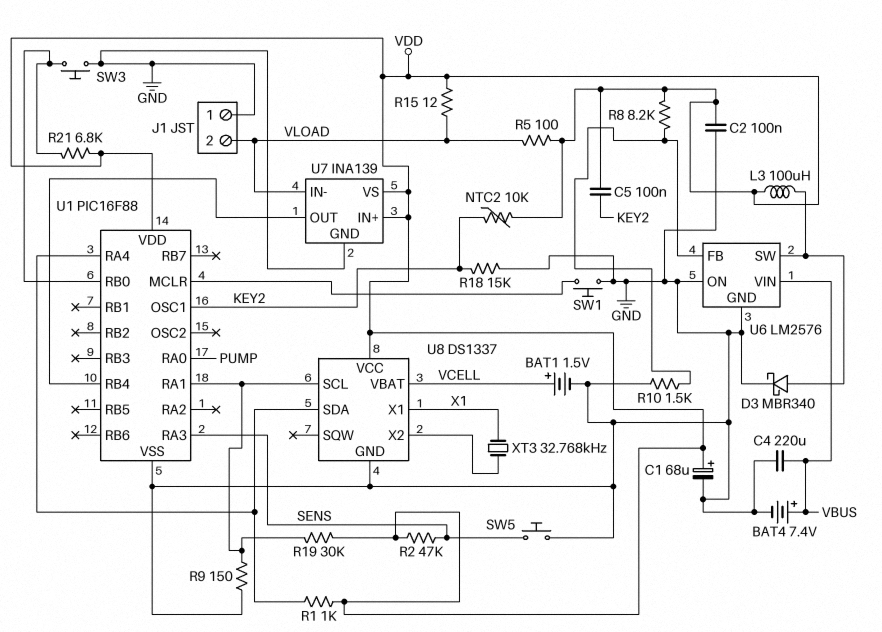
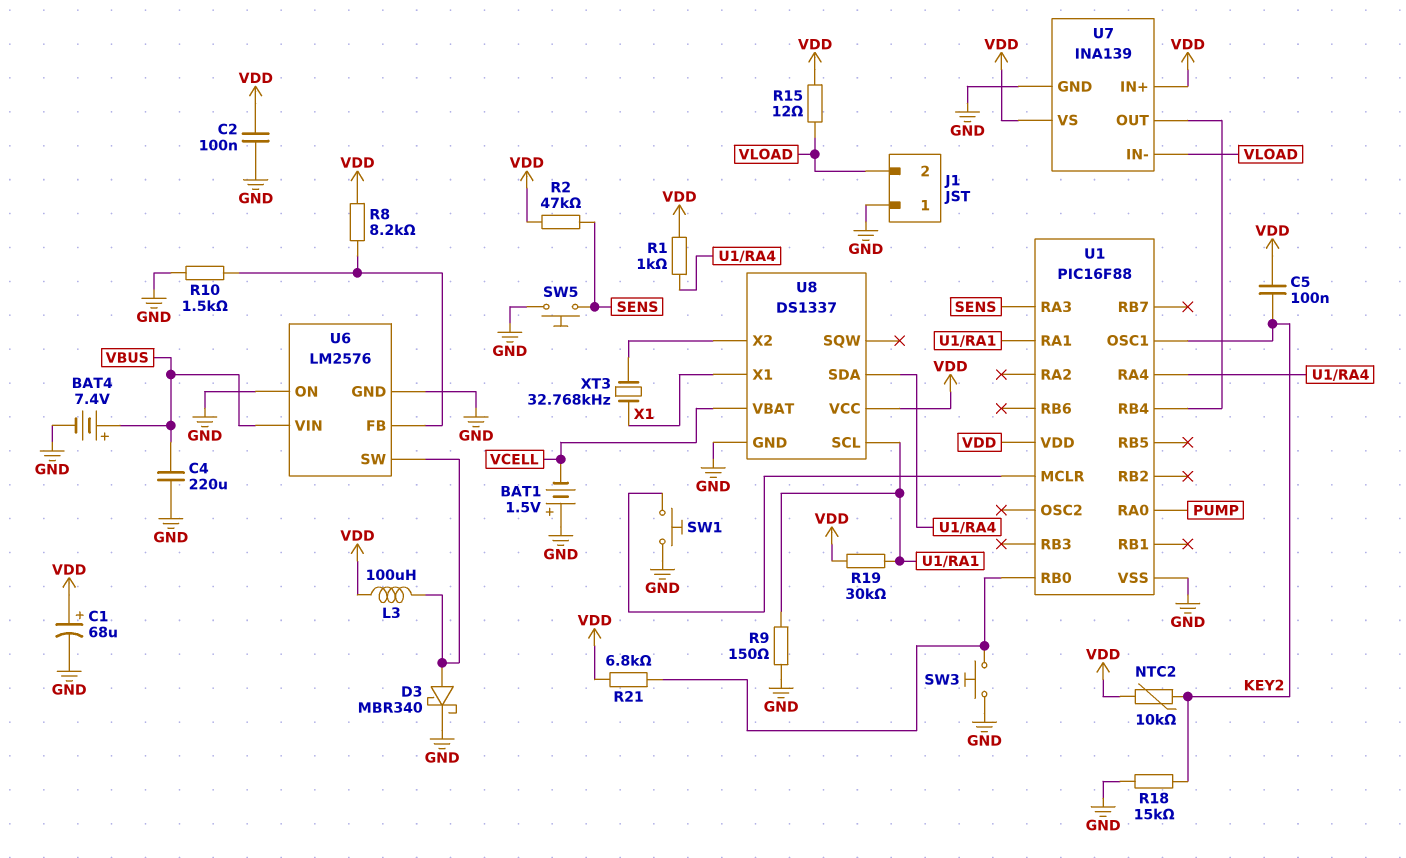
BAT1: 1.5V (plus VCELL, minus GND) -> 1.5V (plus GND, minus VCELL)
R5: 100 (VDD, VLOAD) -> none

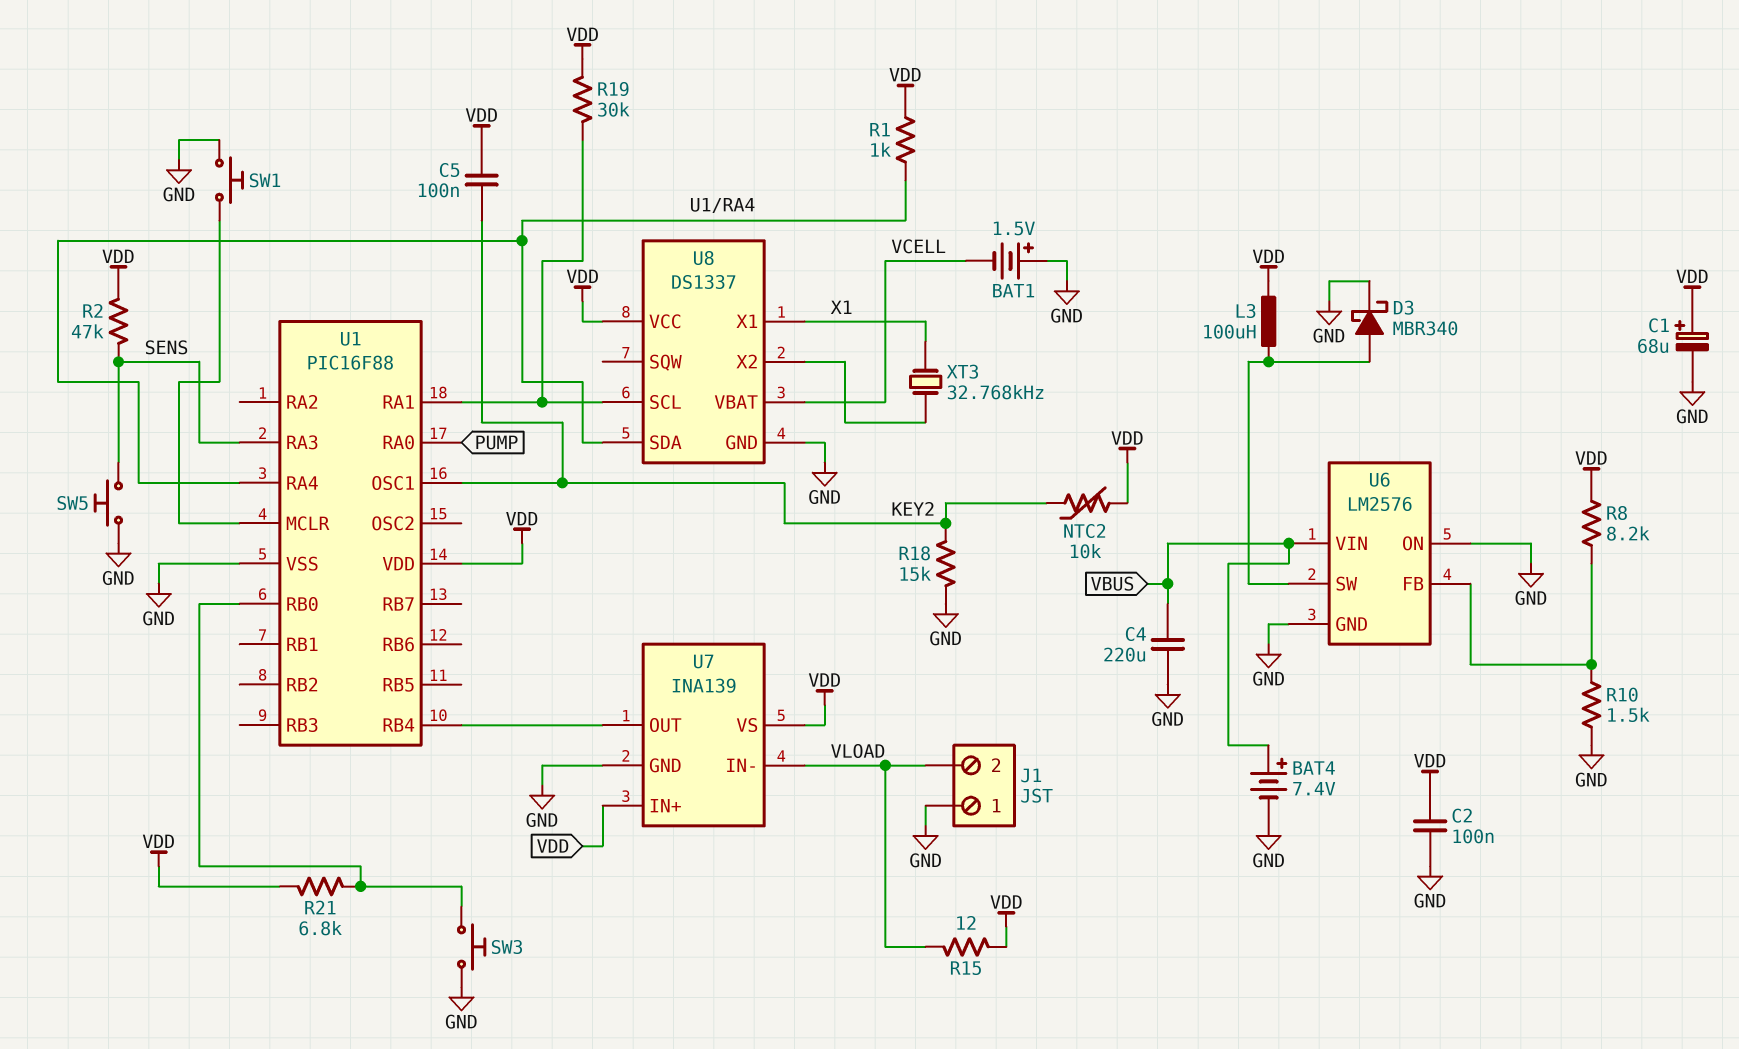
R9: 150 (GND, U1/RA1) -> none

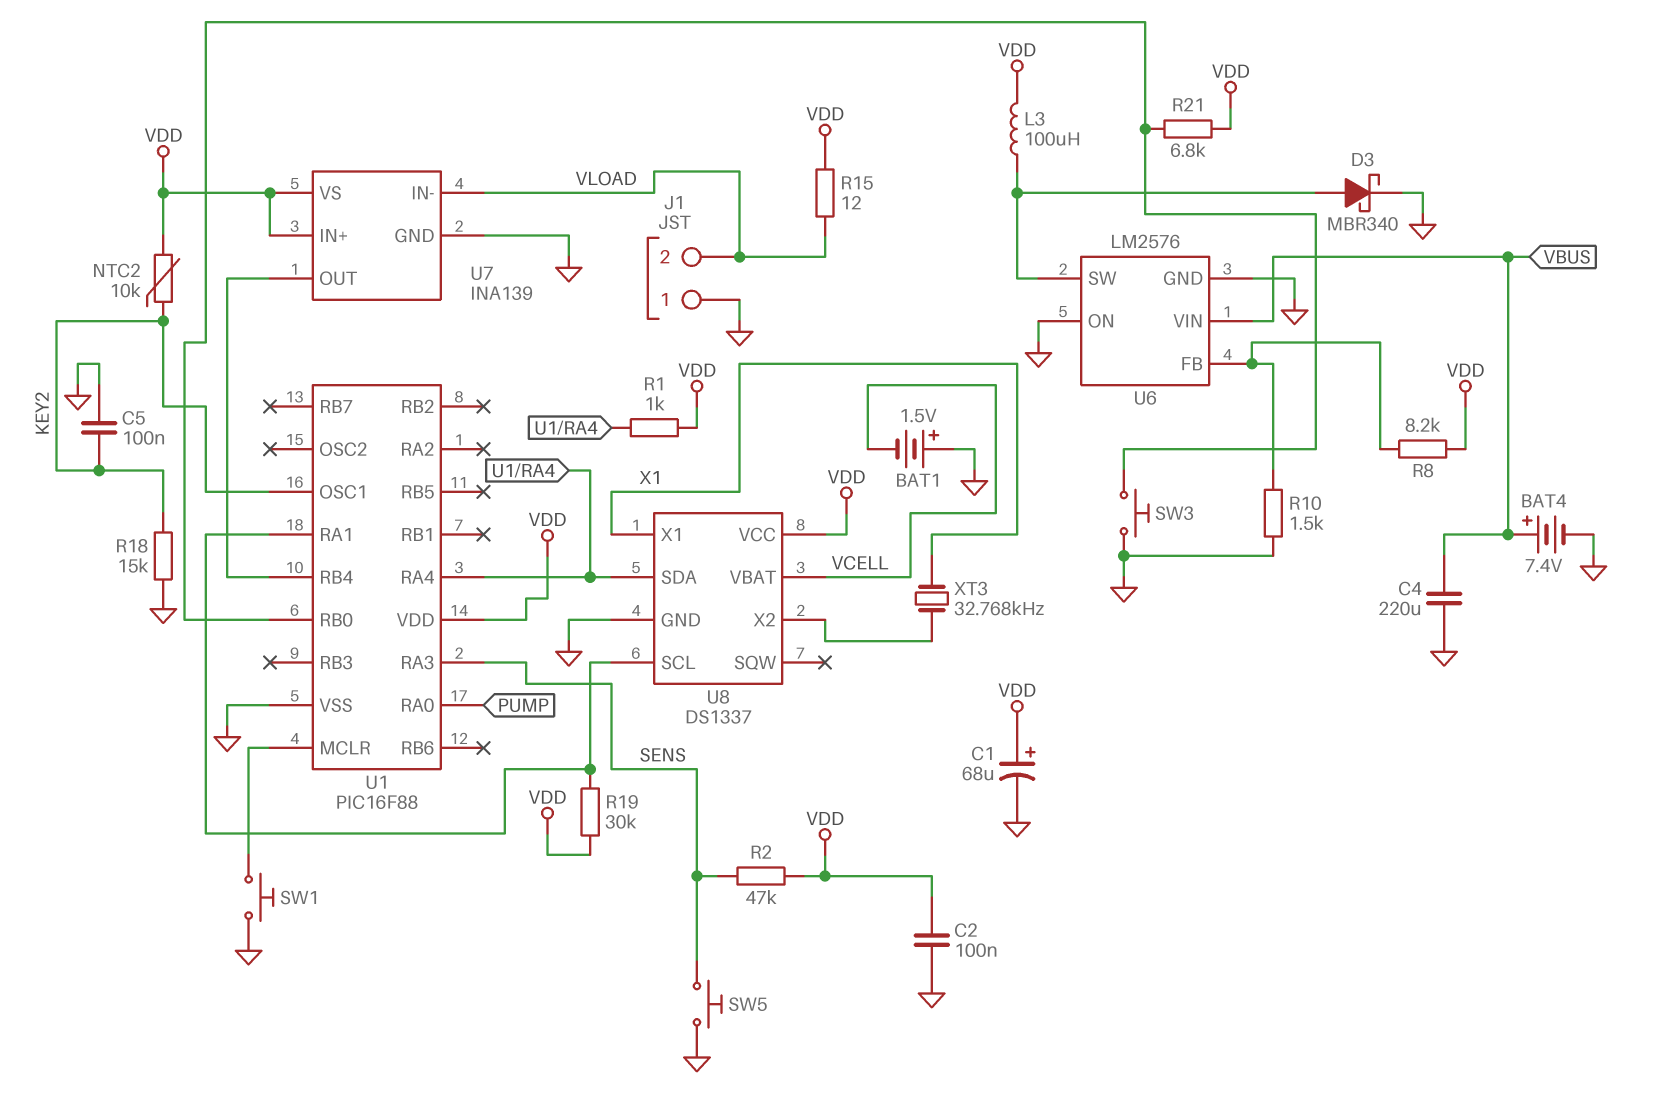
C5: 100nF (KEY2, VDD) -> 100nF (GND, KEY2)

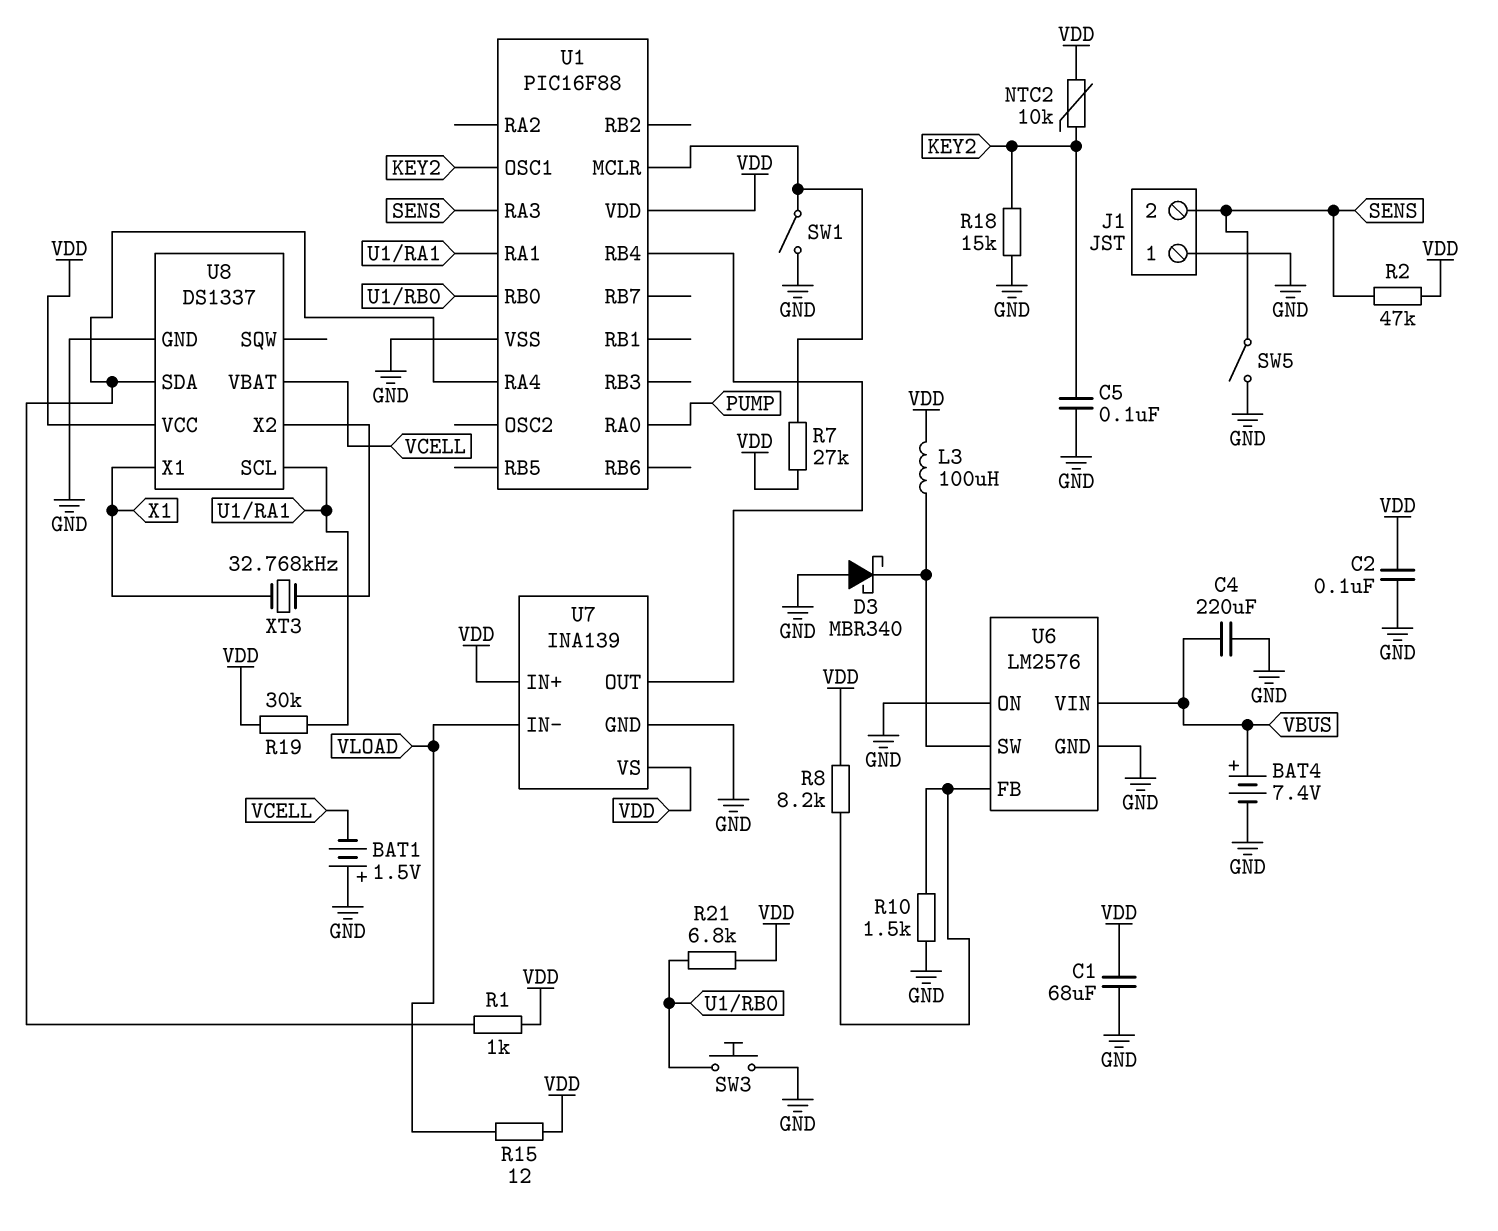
C1: 68uF (plus VDD, minus GND) -> 68uF (GND, VDD)
D3: schottky MBR340 (A U6/SW, K GND) -> schottky MBR340 (A GND, K U6/SW)
J1 pin 2: VLOAD -> SENS
R7: none -> 27k (U1/MCLR, VDD)
SW1: button (GND, U1/MCLR) -> switch (GND, U1/MCLR)
SW5: button (GND, SENS) -> switch (GND, SENS)

